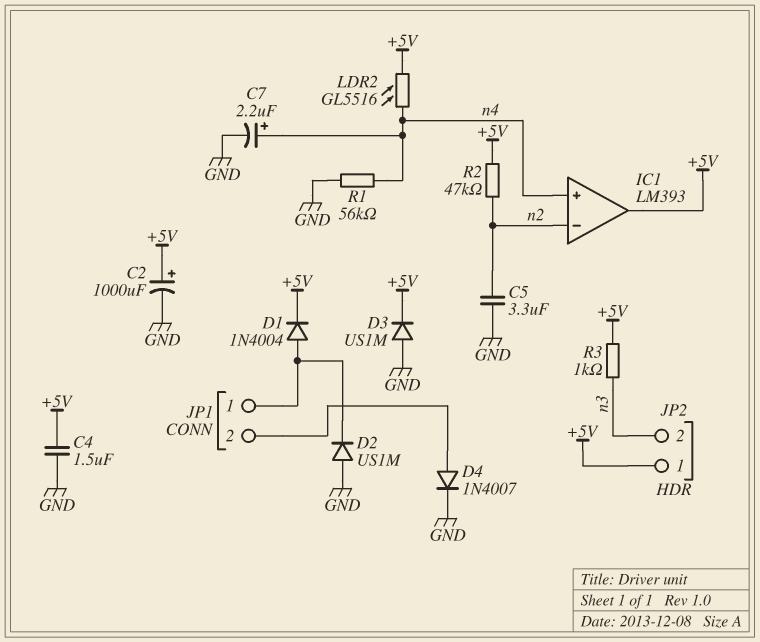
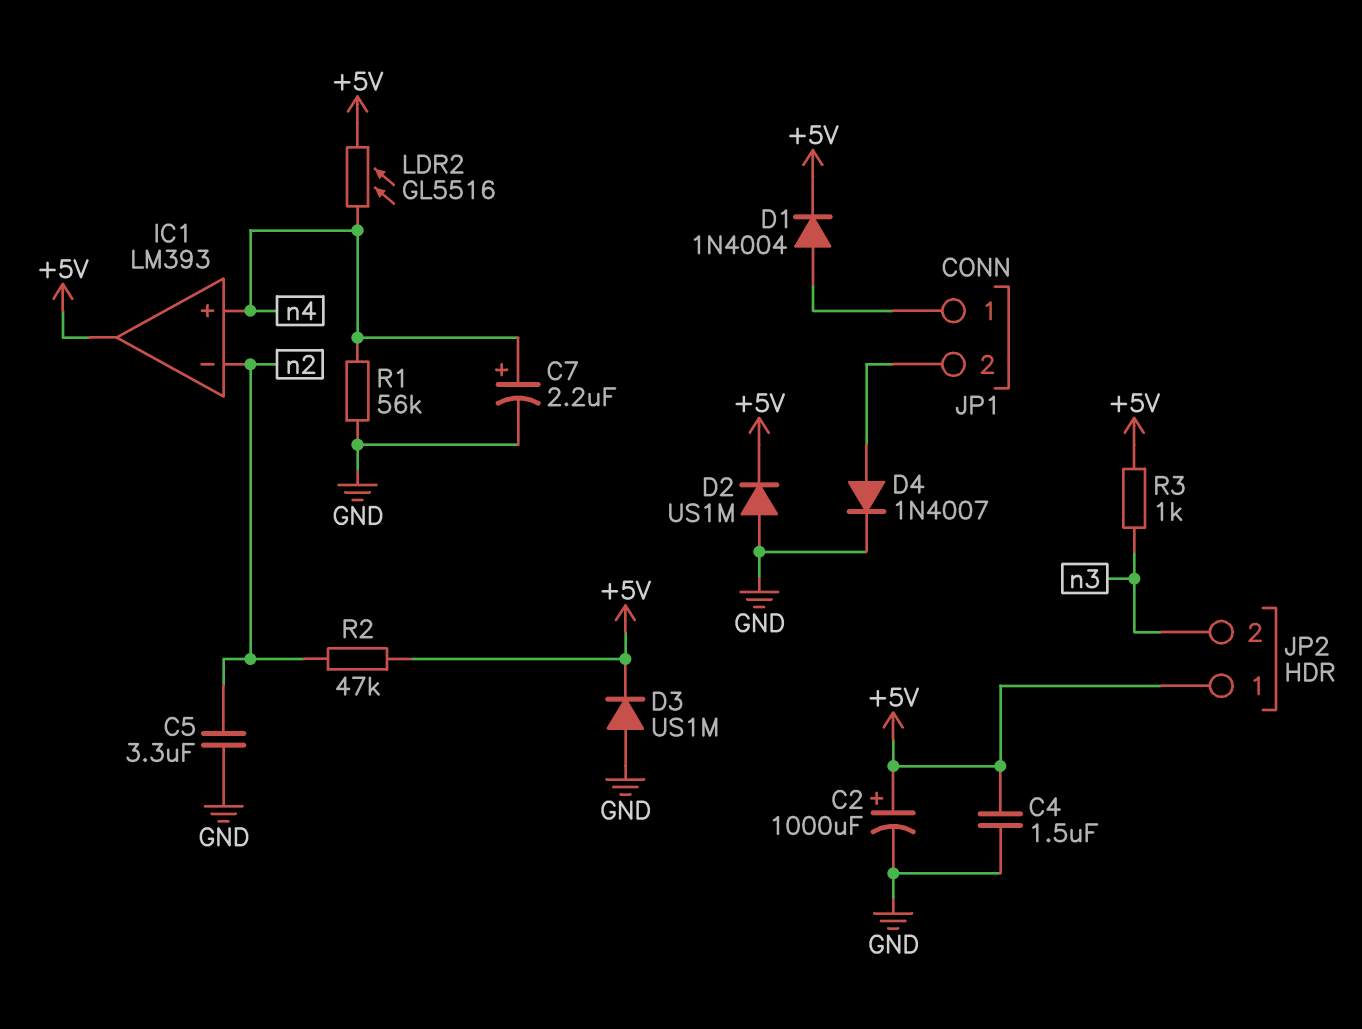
D2: diode US1M (A GND, K JP1/1) -> diode US1M (A GND, K +5V)

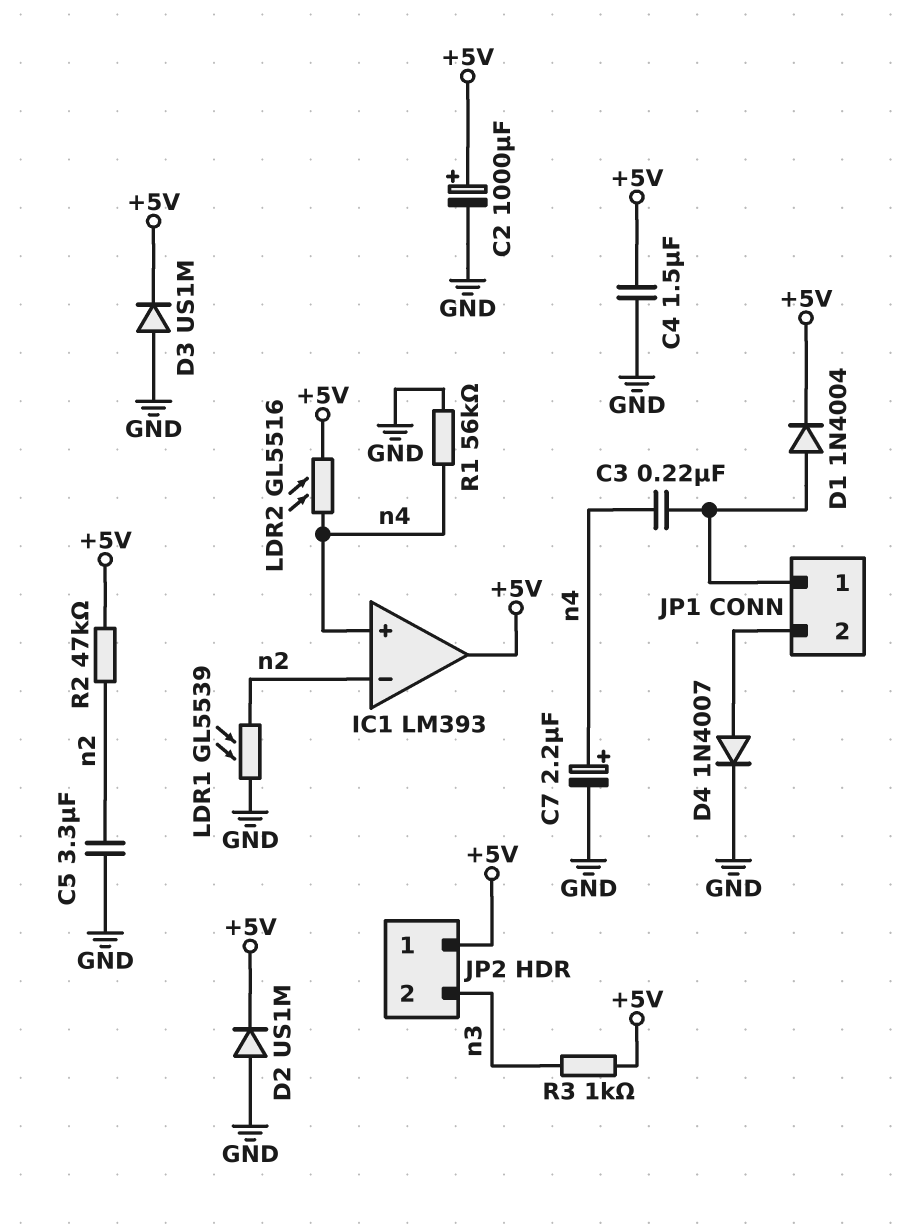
C3: none -> 220nF (JP1/1, n4)
LDR1: none -> GL5539 (GND, n2)

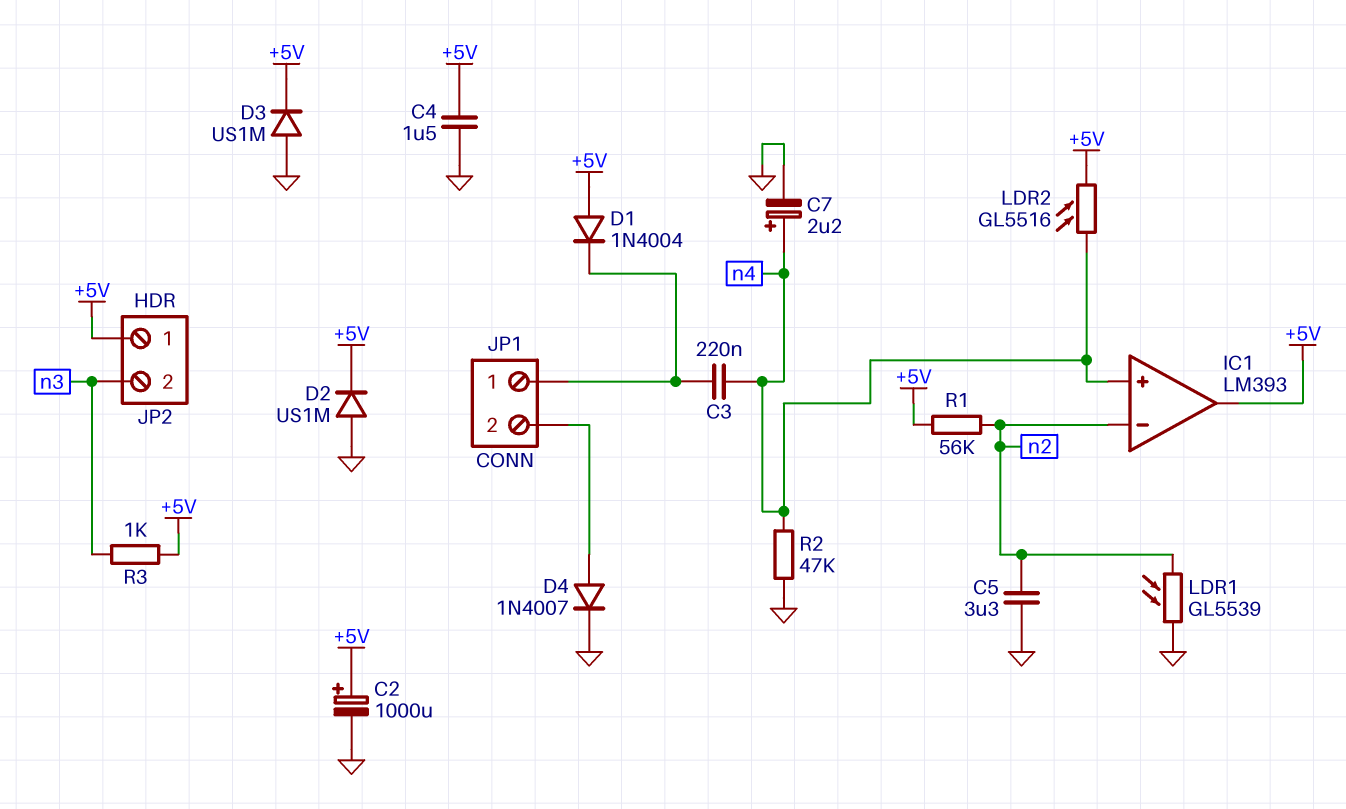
D1: diode 1N4004 (A JP1/1, K +5V) -> diode 1N4004 (A +5V, K JP1/1)
R1: 56k (GND, n4) -> 56k (+5V, n2)
R2: 47k (+5V, n2) -> 47k (GND, n4)

